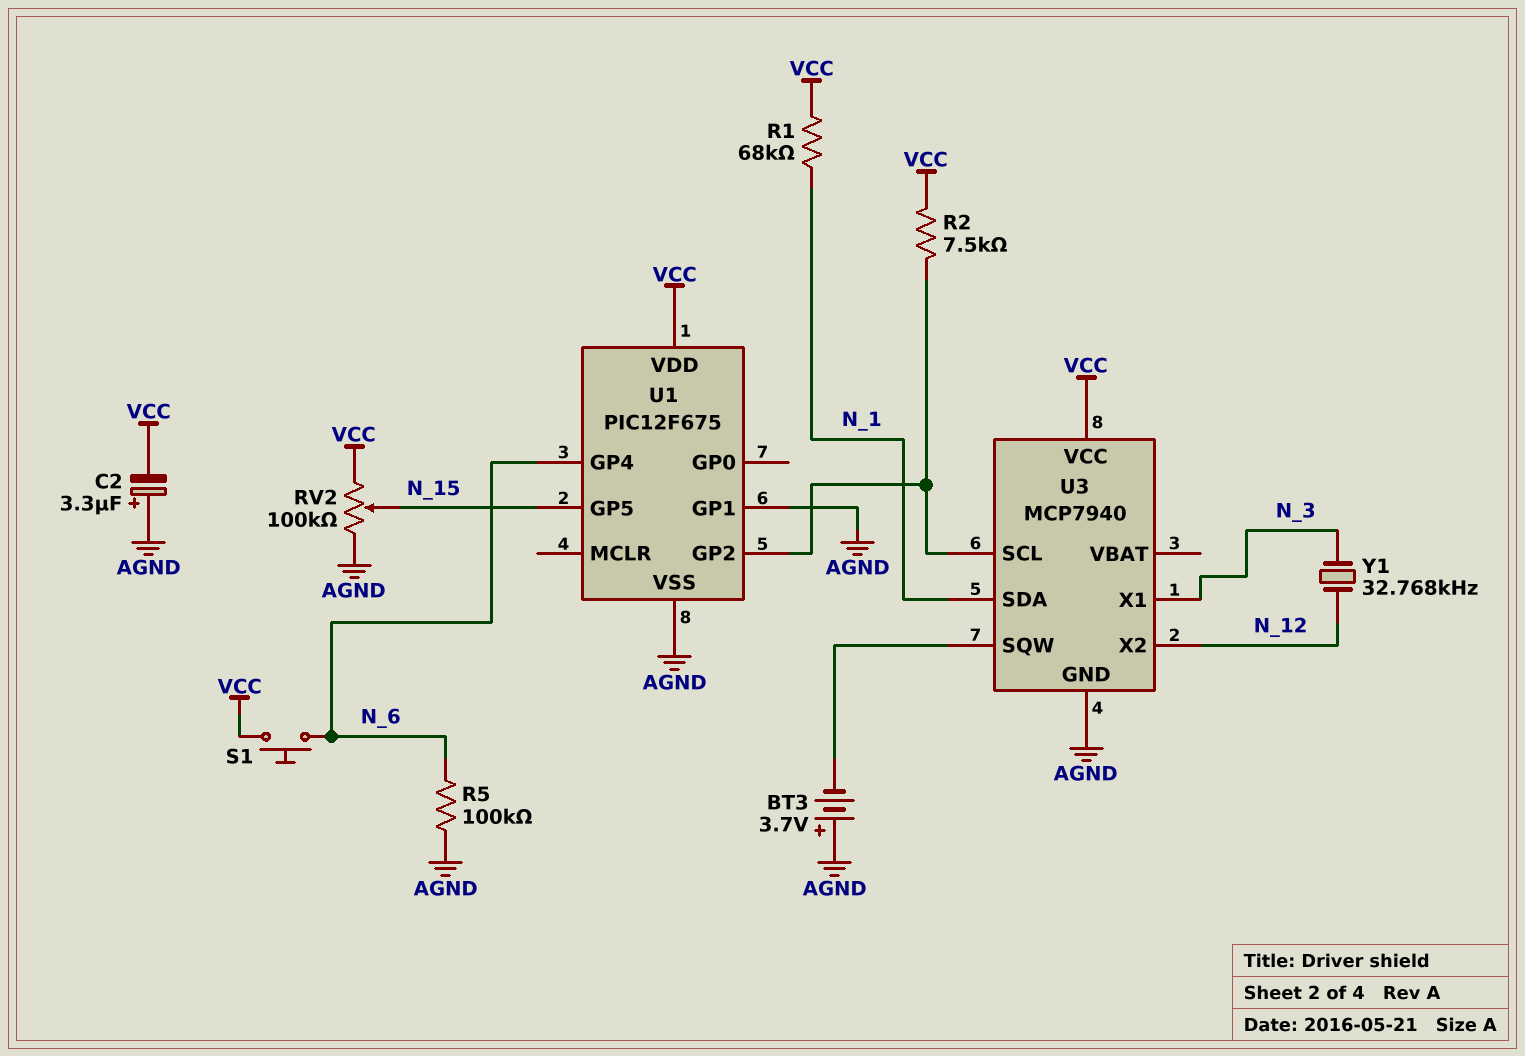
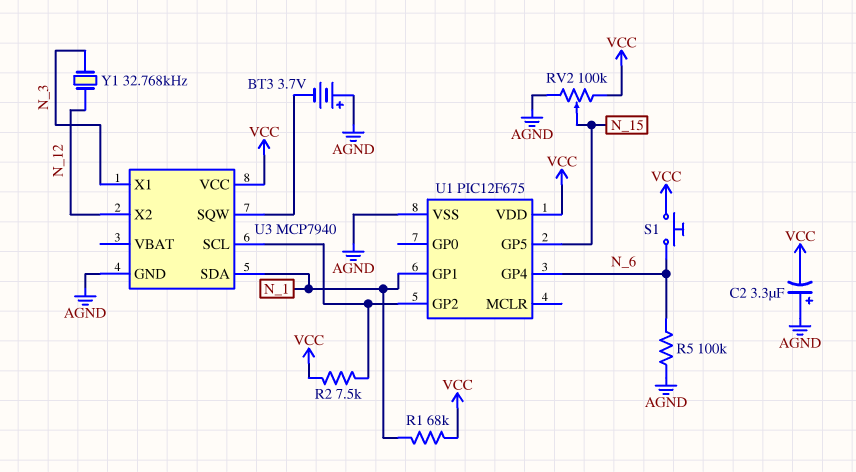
U1 pin GP1: AGND -> N_1

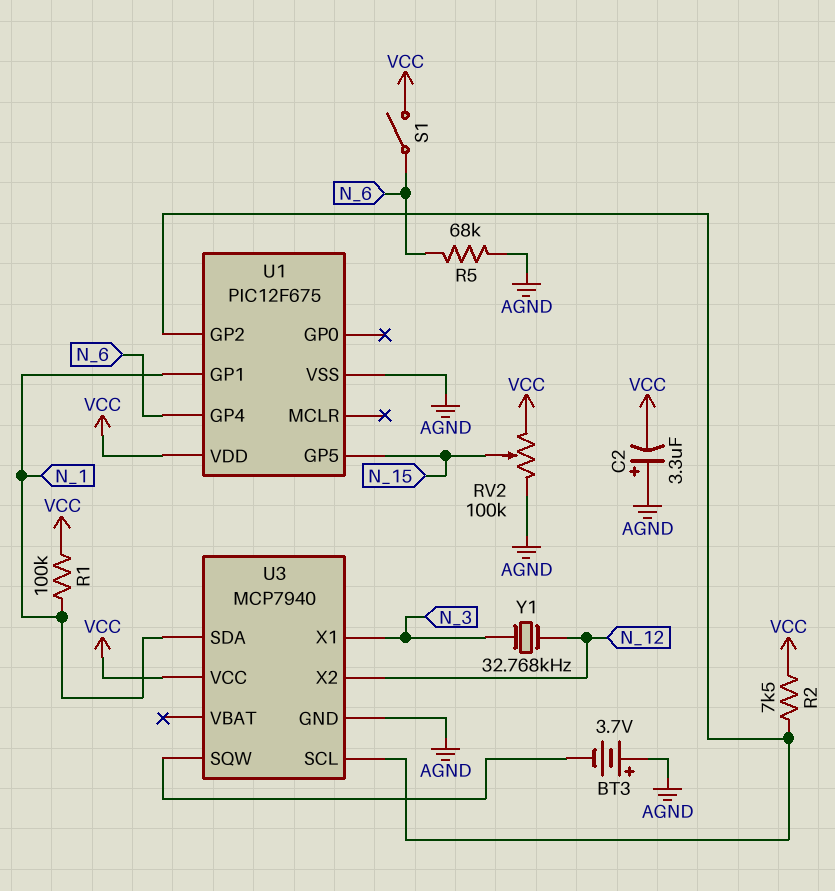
R1: 68k (N_1, VCC) -> 100k (N_1, VCC)
R5: 100k (AGND, N_6) -> 68k (AGND, N_6)
S1: button (N_6, VCC) -> switch (N_6, VCC)

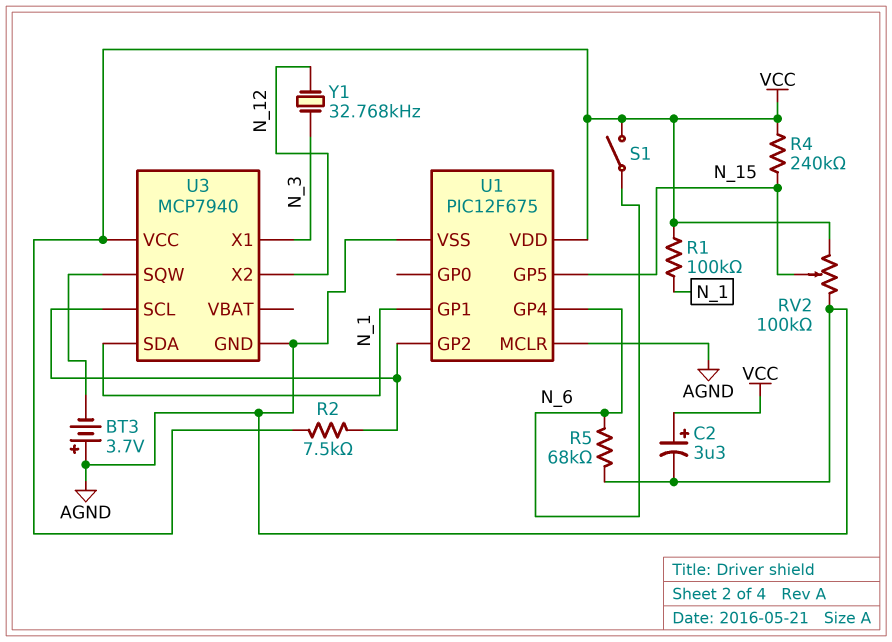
C2: 3.3uF (plus AGND, minus VCC) -> 3.3uF (plus VCC, minus AGND)
R4: none -> 240k (N_15, VCC)
U1 pin MCLR: none -> AGND

